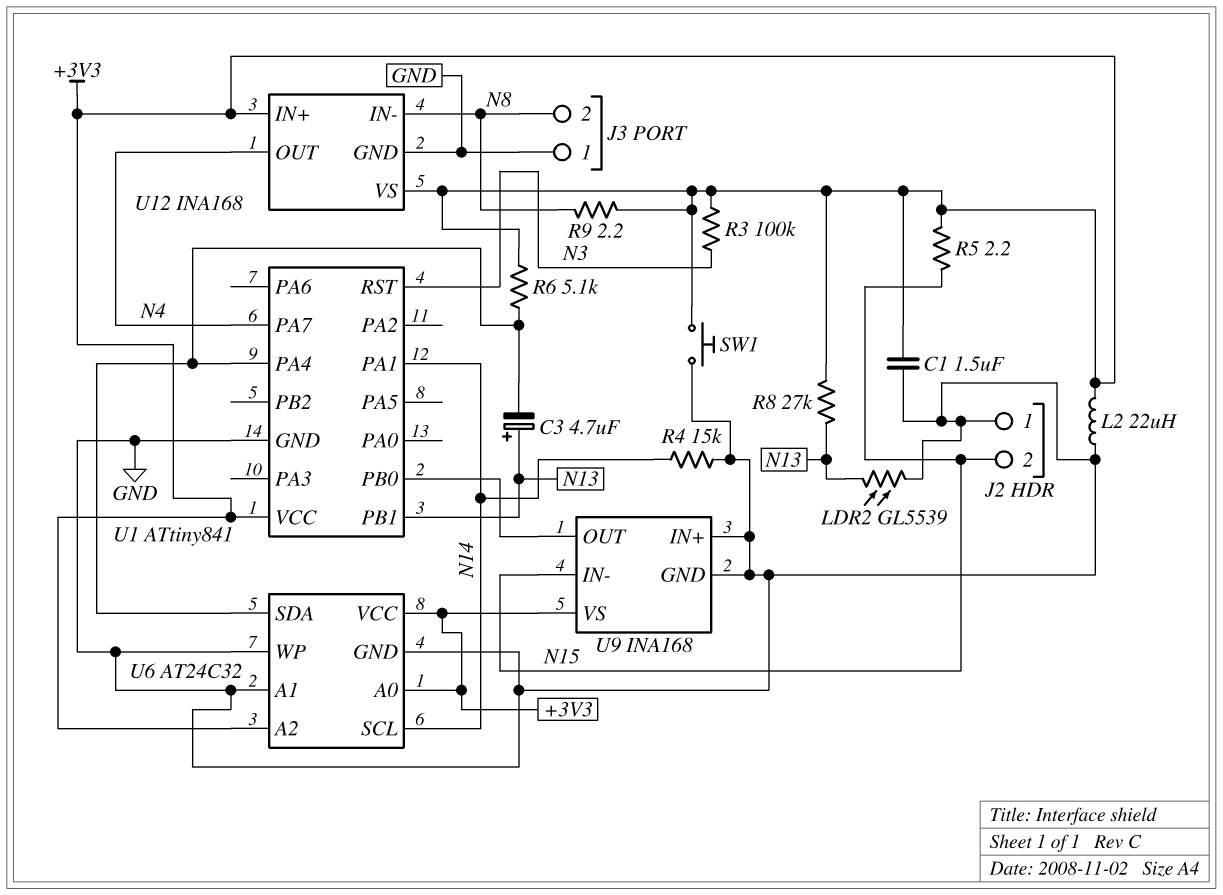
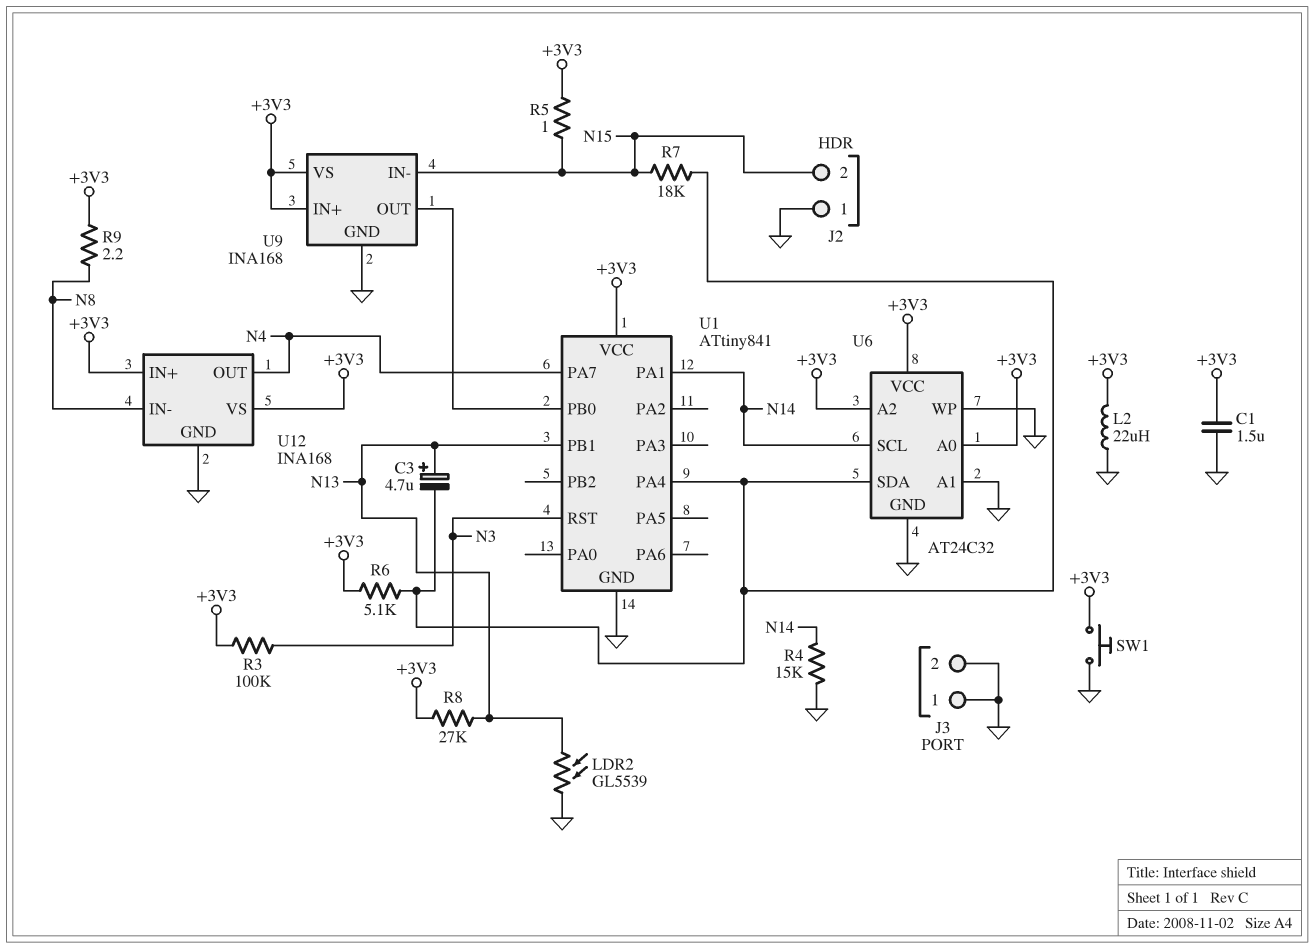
J3 pin 2: N8 -> GND
R5: 2.2 (+3V3, N15) -> 1 (+3V3, N15)
R7: none -> 18k (N15, U1/PA4)
U9 pin IN+: GND -> +3V3

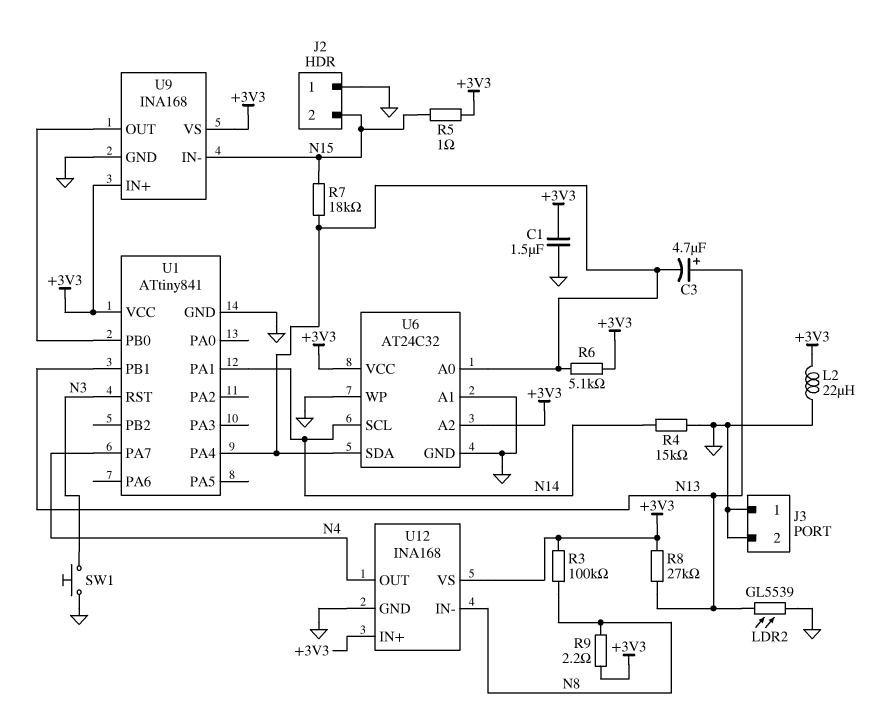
R3: 100k (+3V3, N3) -> 100k (+3V3, N8)
SW1: button (+3V3, GND) -> button (GND, N3)
U6 pin A0: +3V3 -> U1/PA4

